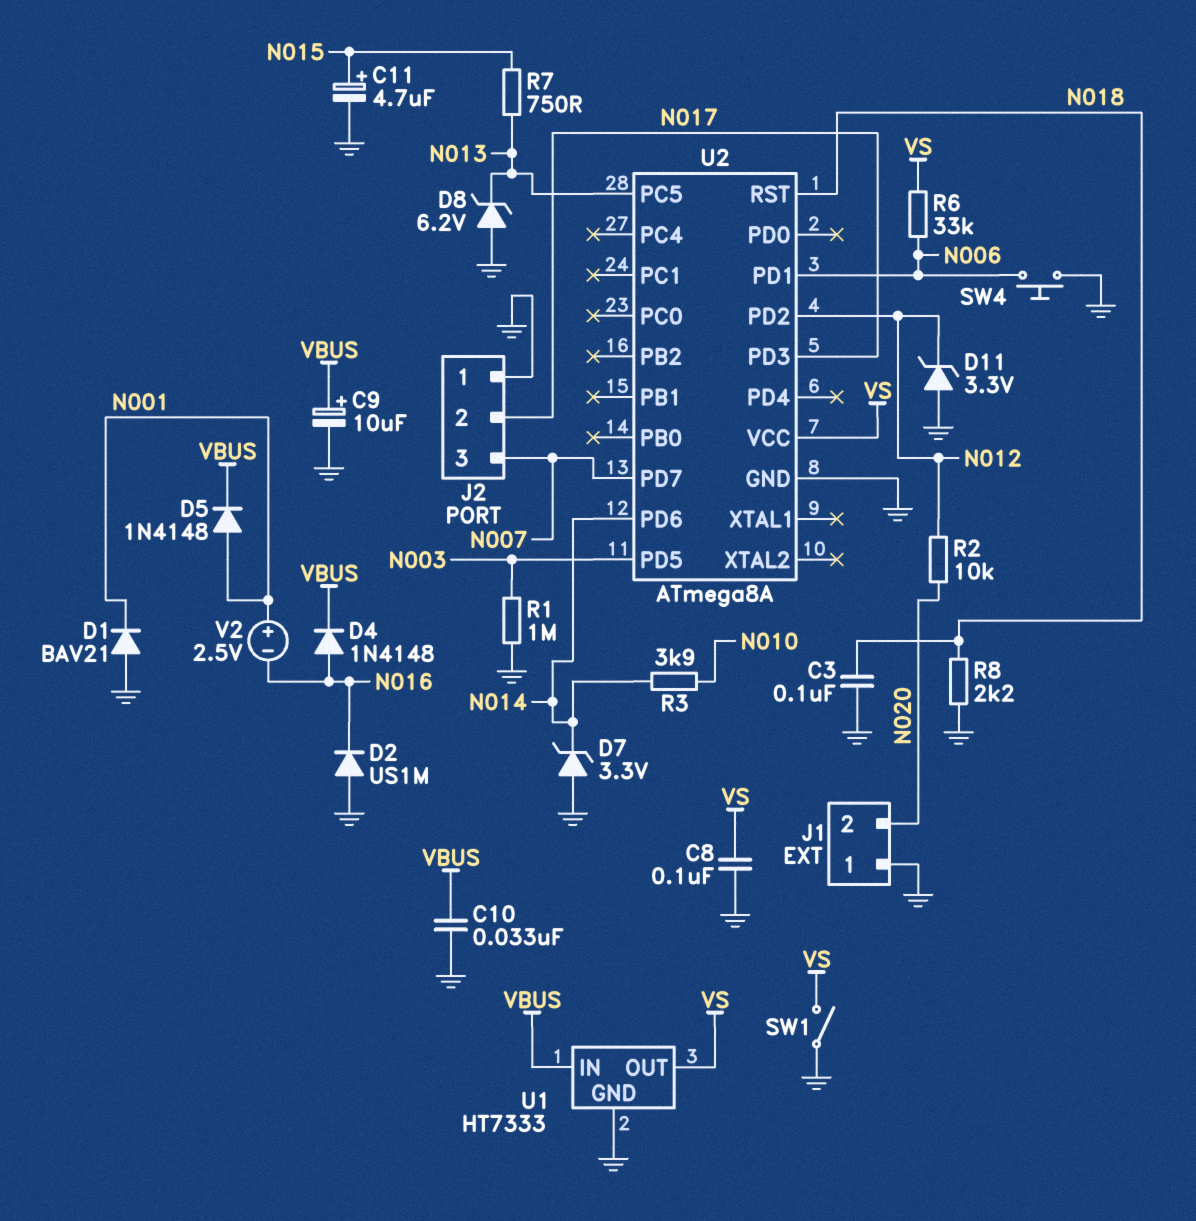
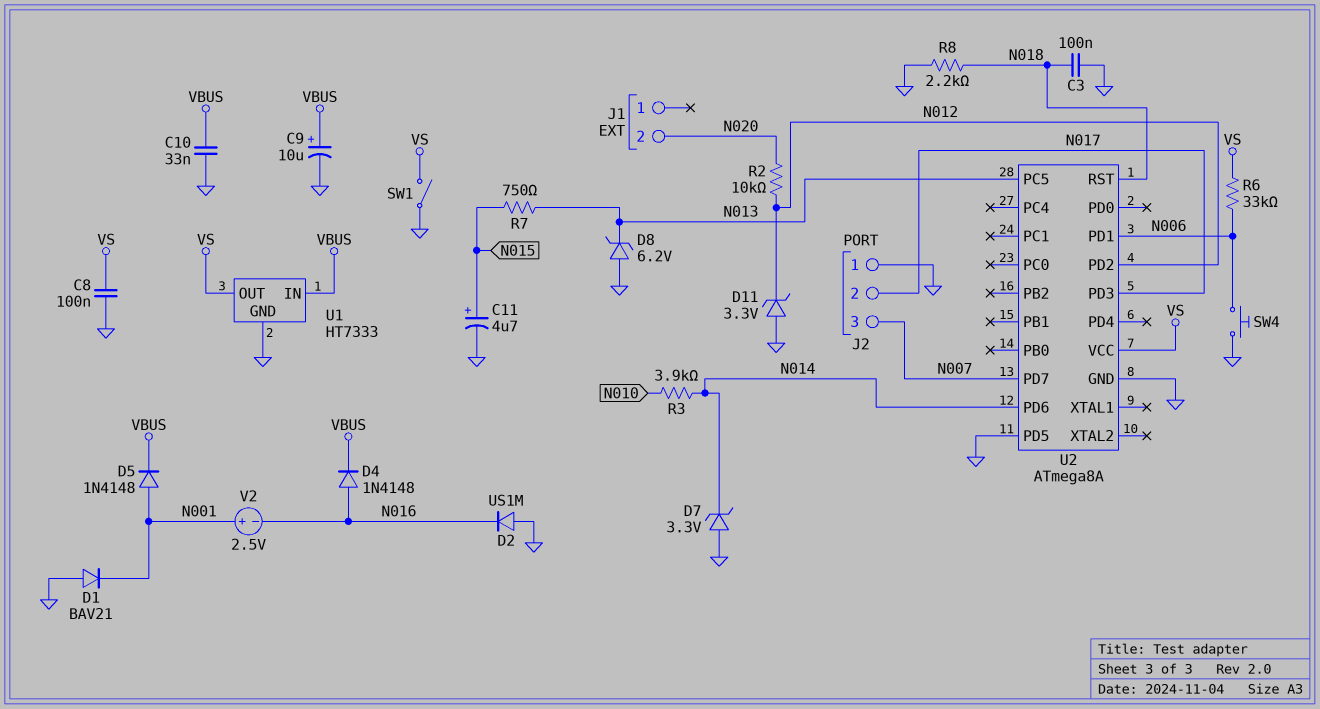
J1 pin 1: GND -> none
R1: 1M (GND, N003) -> none
U2 pin PD5: N003 -> GND

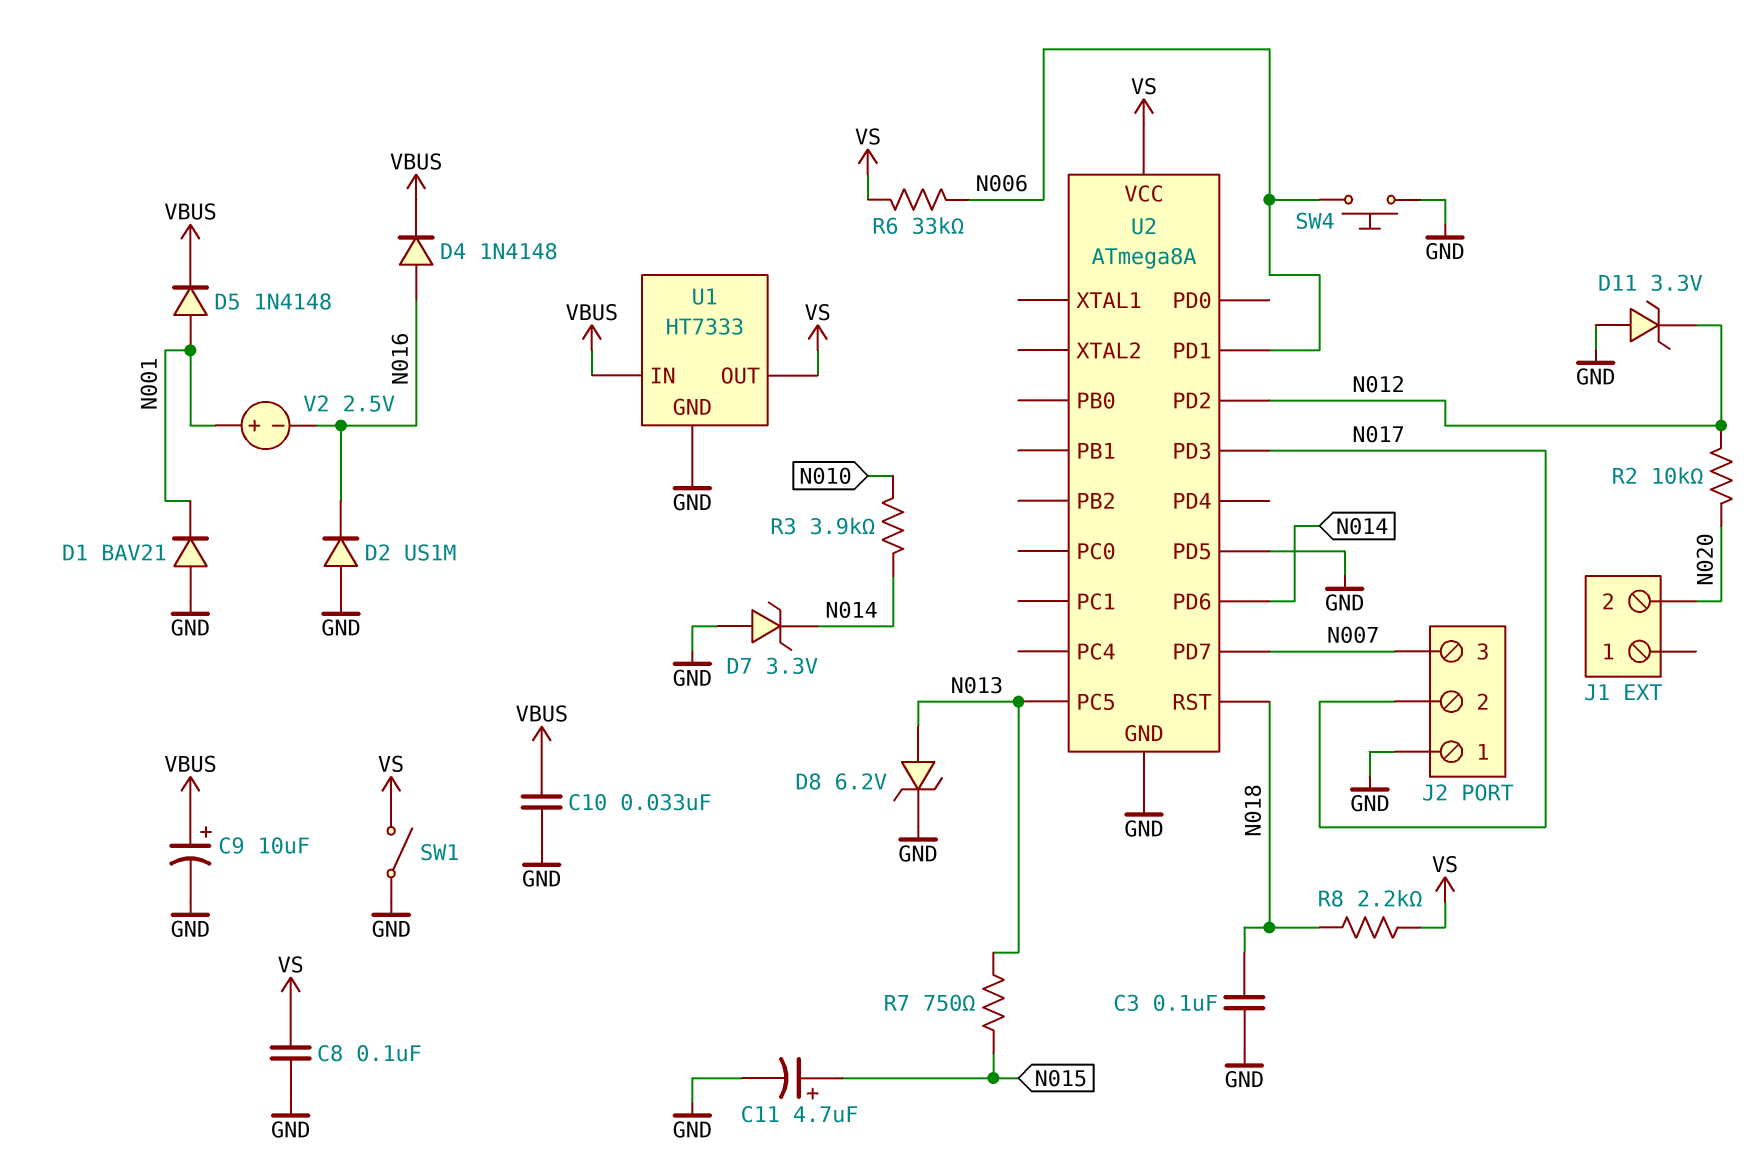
D8: zener 6.2V (A GND, K N013) -> zener 6.2V (A N013, K GND)
R8: 2.2k (GND, N018) -> 2.2k (N018, VS)

